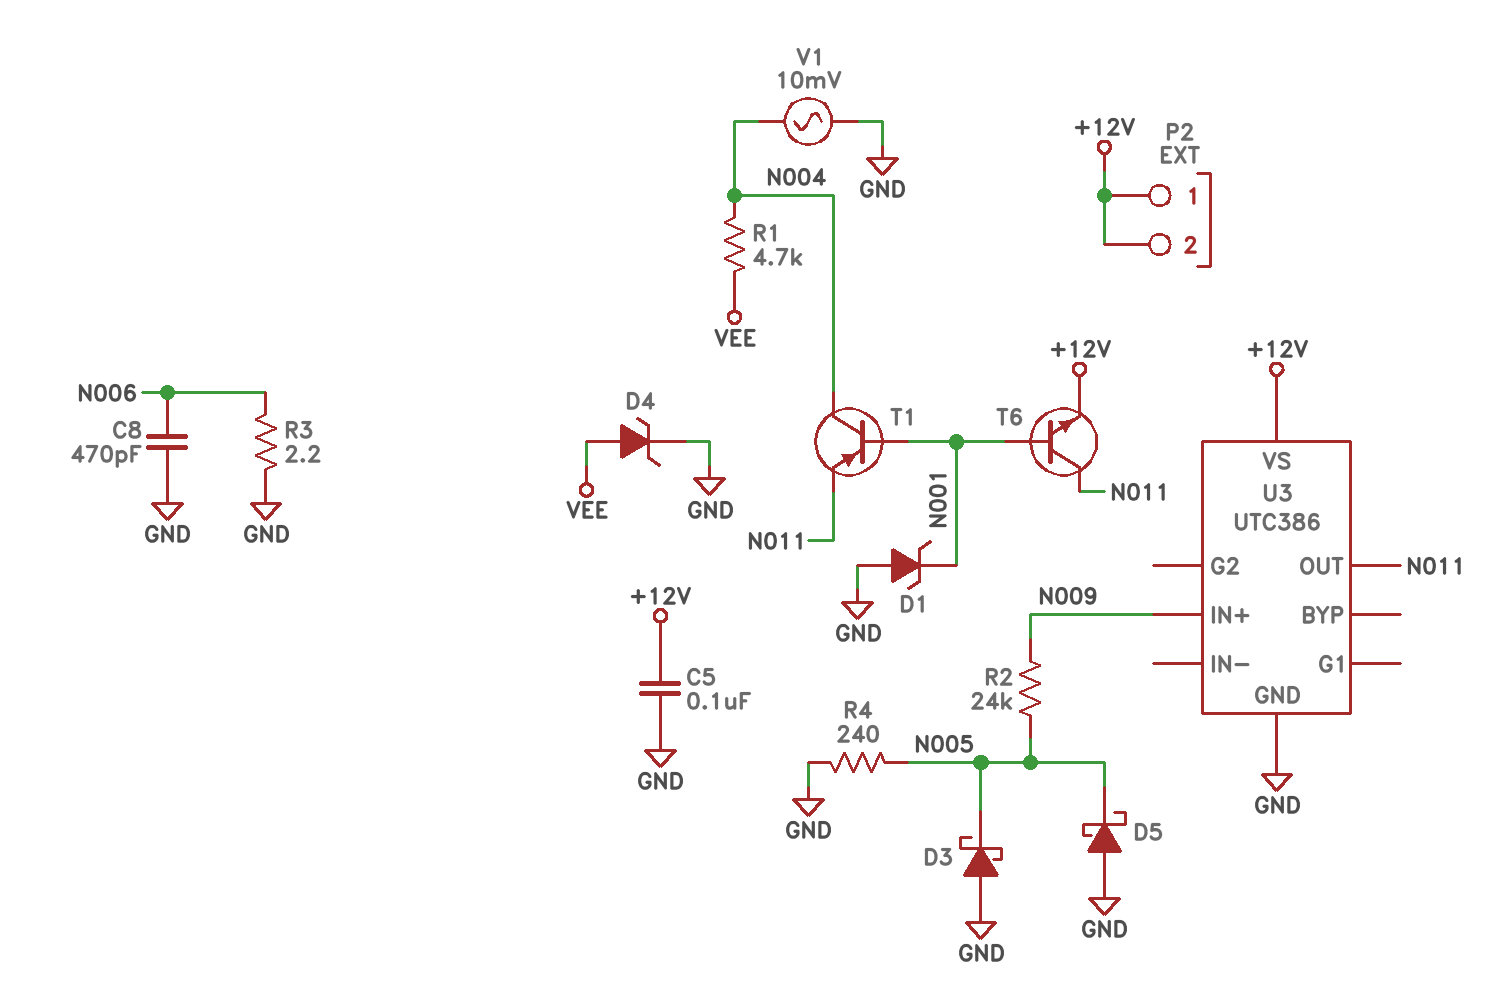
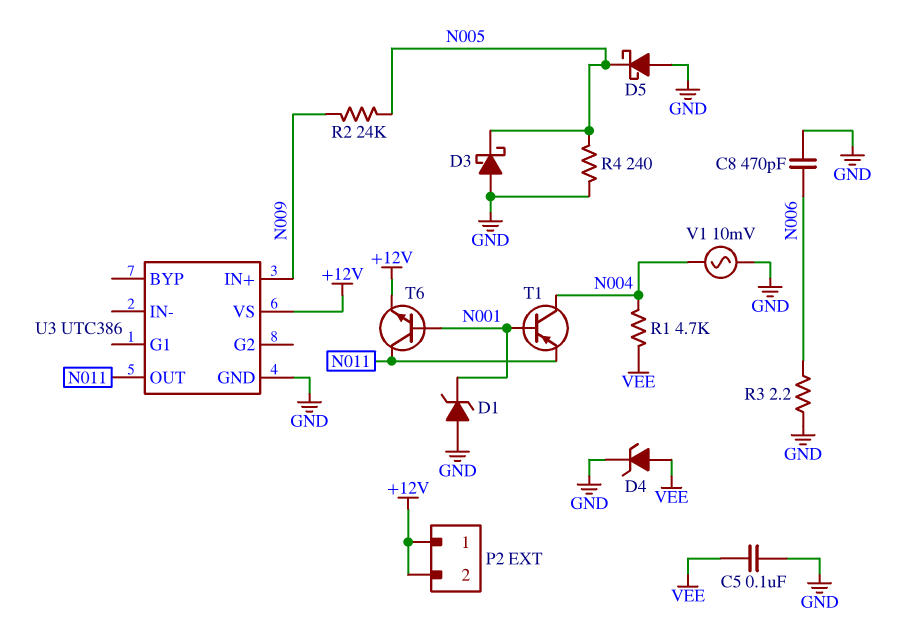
C5: 100nF (+12V, GND) -> 100nF (GND, VEE)

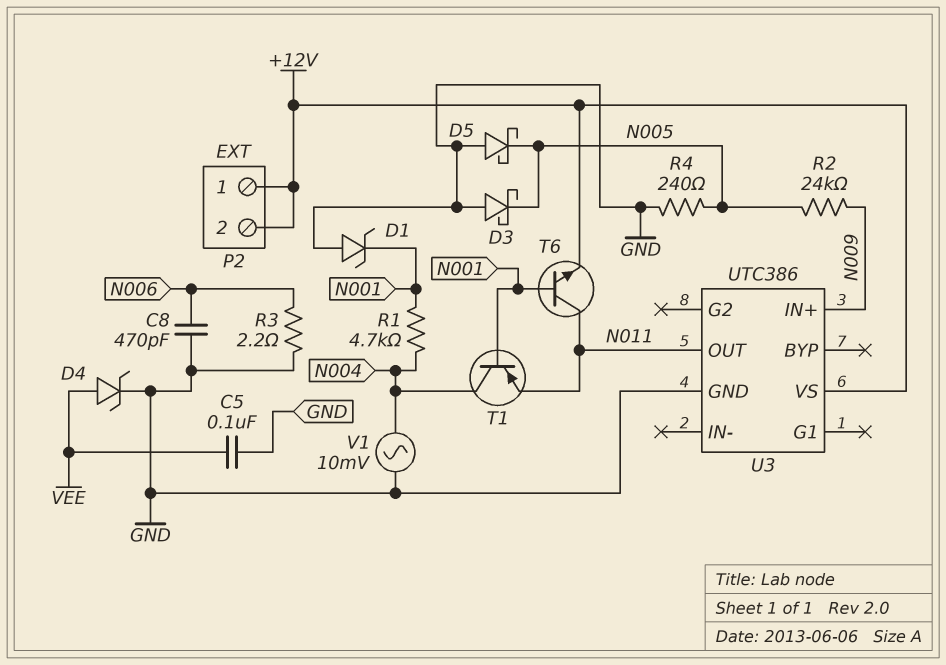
R1: 4.7k (N004, VEE) -> 4.7k (N001, N004)

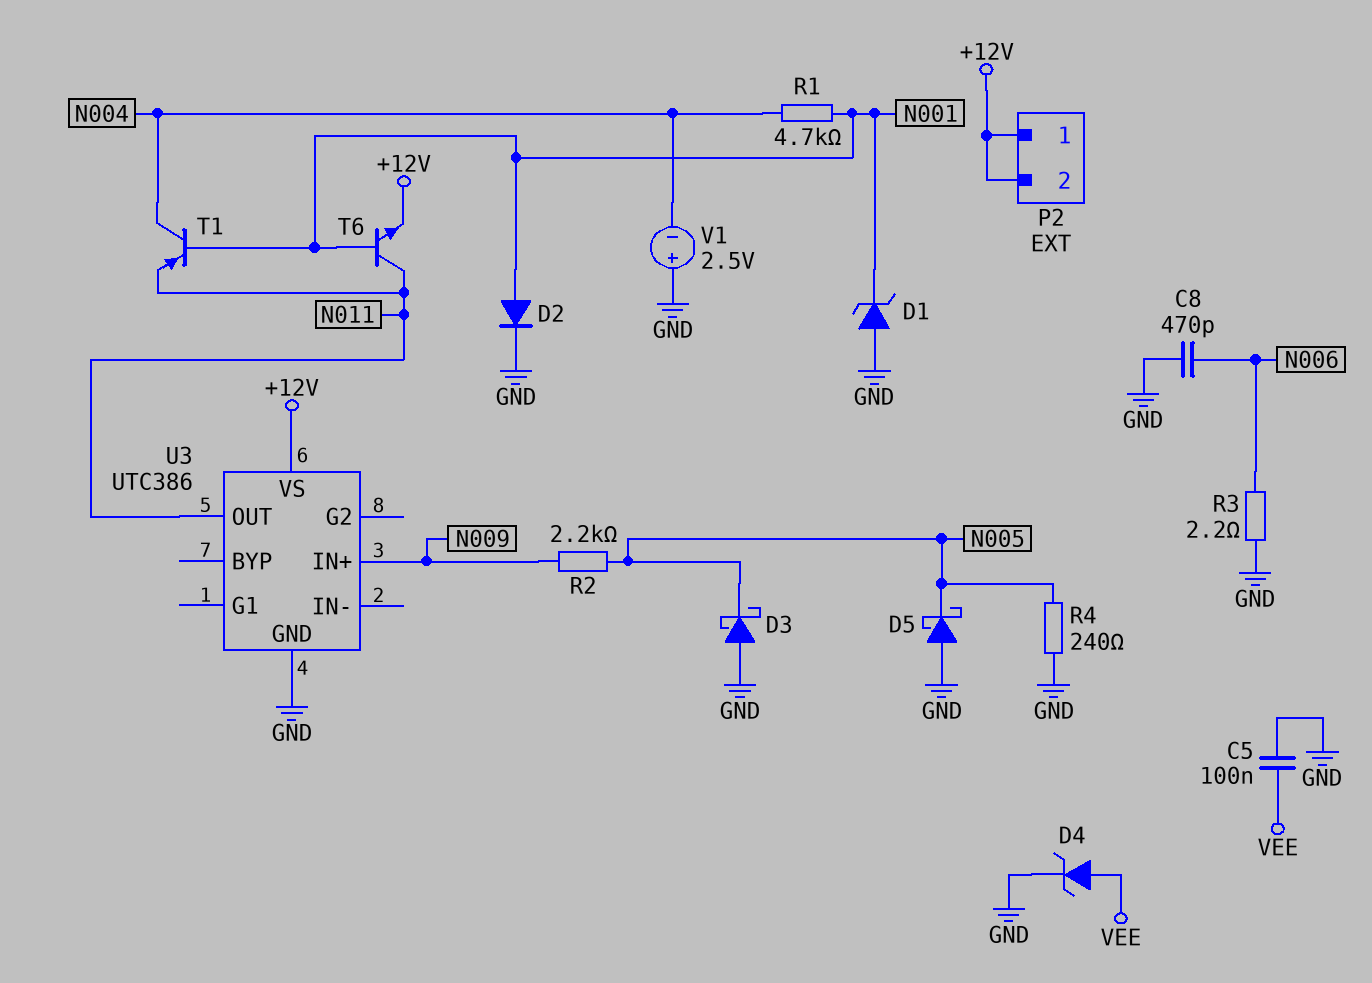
D2: none -> diode (A N001, K GND)
R2: 24k (N005, N009) -> 2.2k (N005, N009)
V1: AC 10mV (GND, N004) -> 2.5V (plus GND, minus N004)

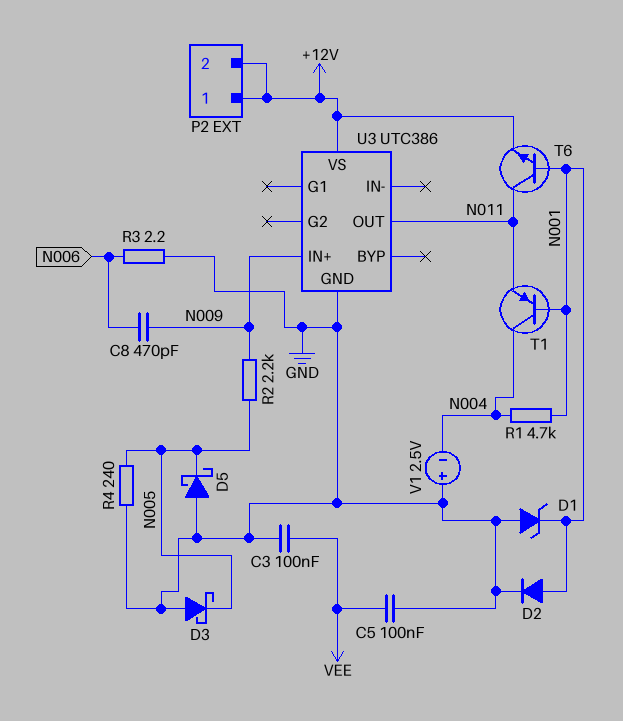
C3: none -> 100nF (GND, VEE)
C8: 470pF (GND, N006) -> 470pF (N006, N009)
D4: zener (A VEE, K GND) -> none

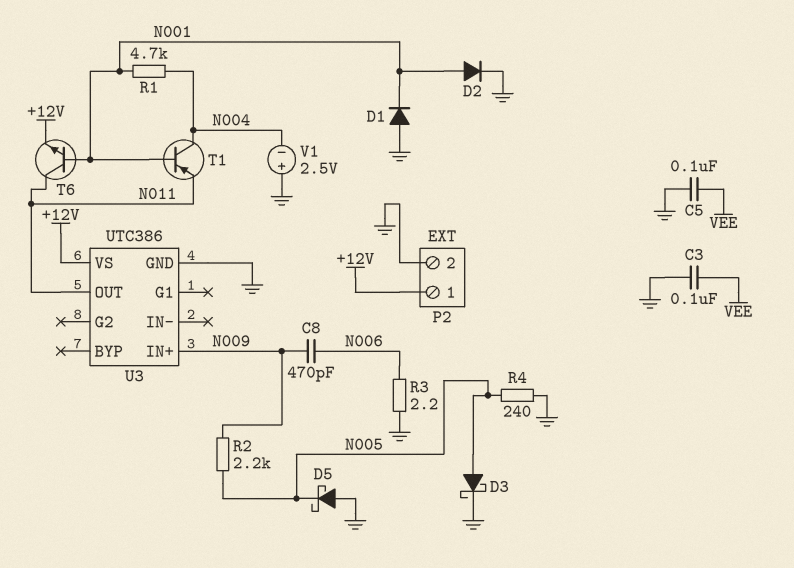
D1: zener (A GND, K N001) -> diode (A GND, K N001)
D3: schottky (A GND, K N005) -> schottky (A N005, K GND)
P2 pin 2: +12V -> GND

